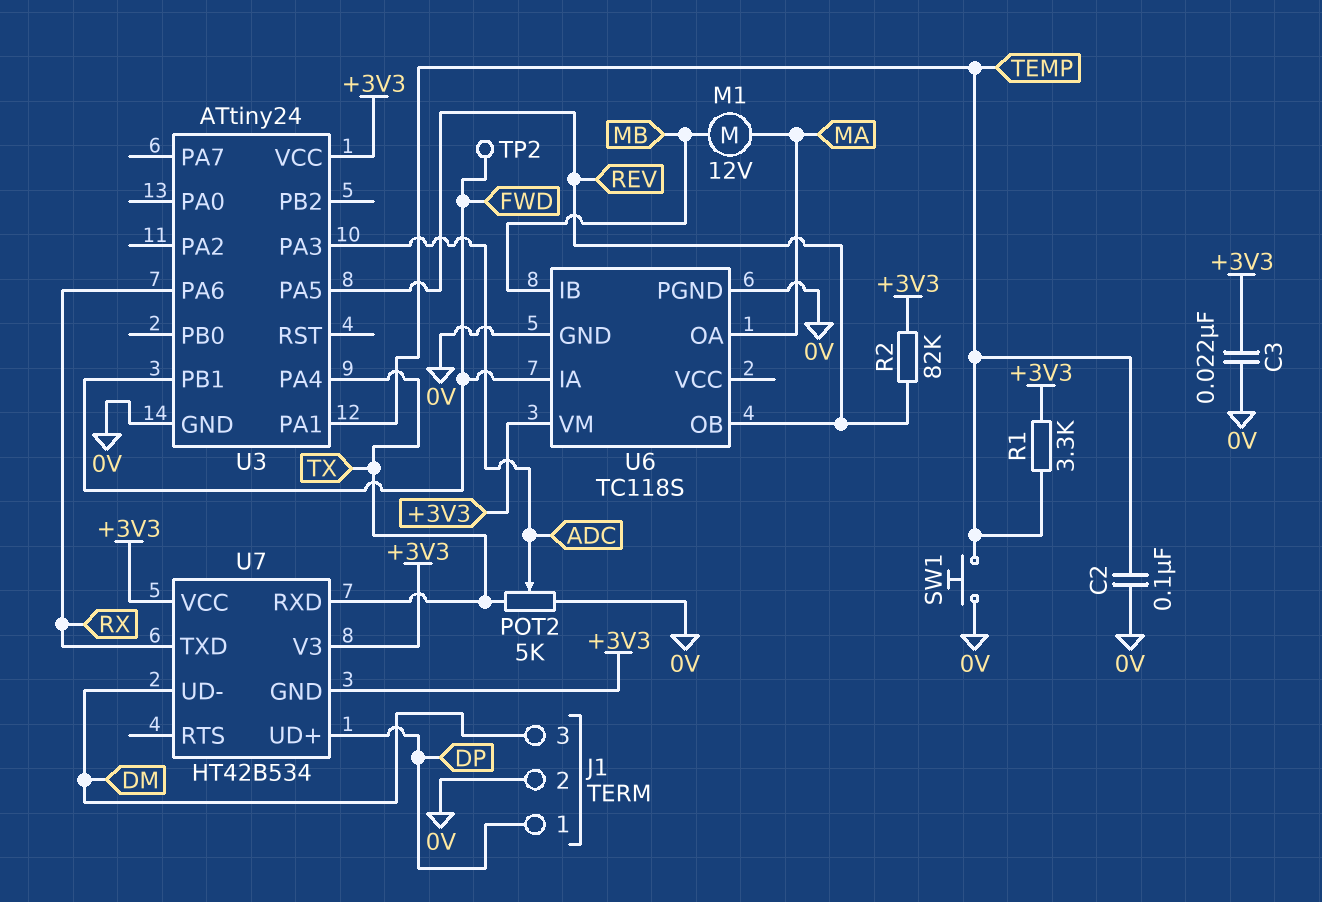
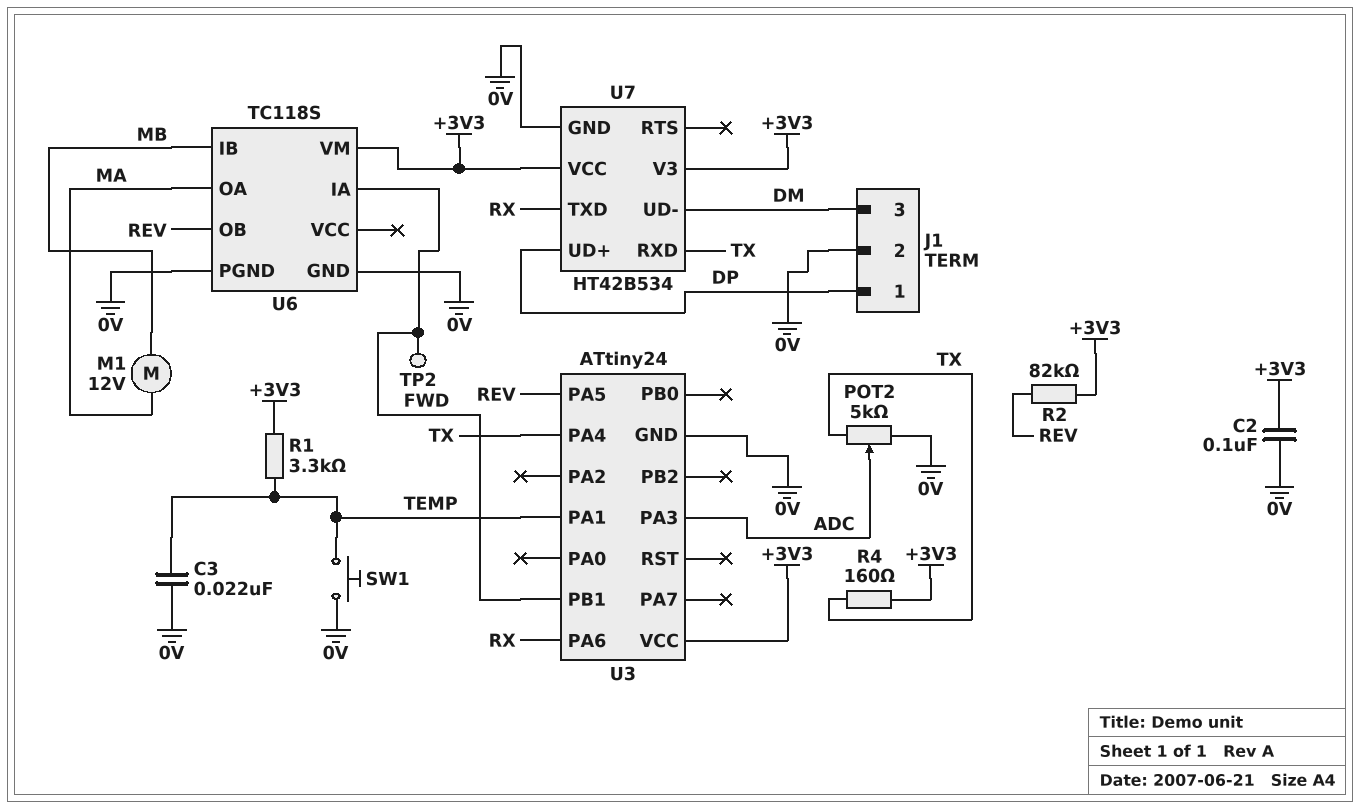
C2: 100nF (0V, TEMP) -> 100nF (+3V3, 0V)
C3: 22nF (+3V3, 0V) -> 22nF (0V, TEMP)
R4: none -> 160 (+3V3, TX)
U7 pin GND: +3V3 -> 0V

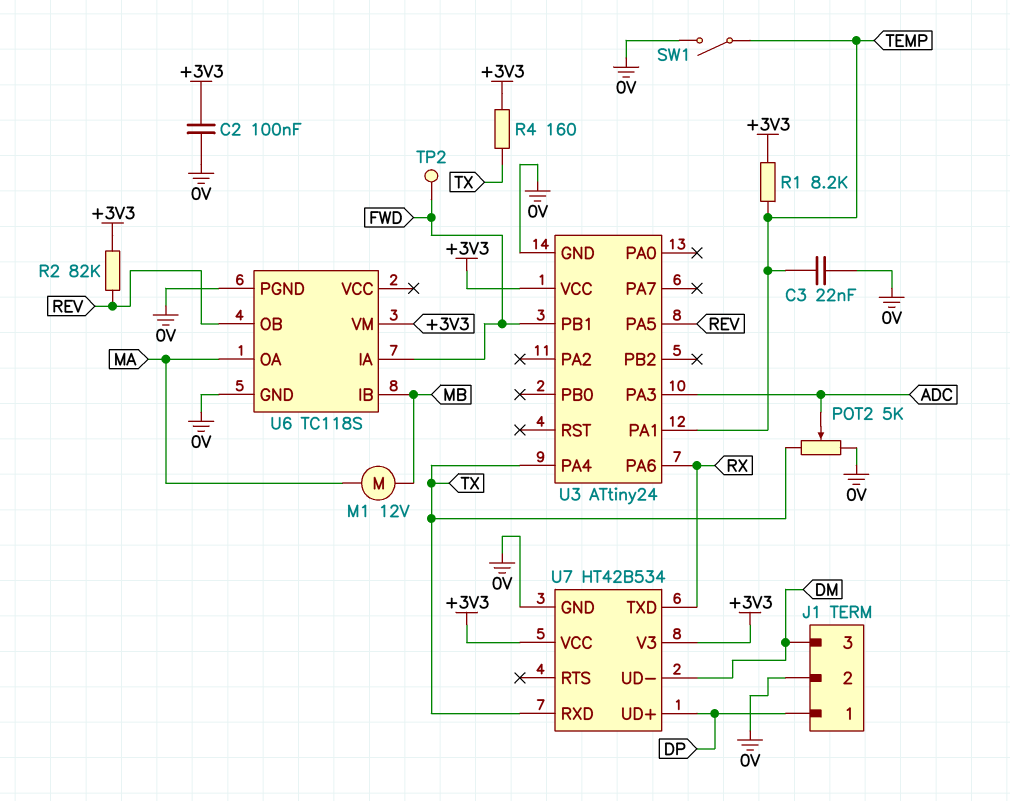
R1: 3.3k (+3V3, TEMP) -> 8.2k (+3V3, TEMP)
SW1: button (0V, TEMP) -> switch (0V, TEMP)

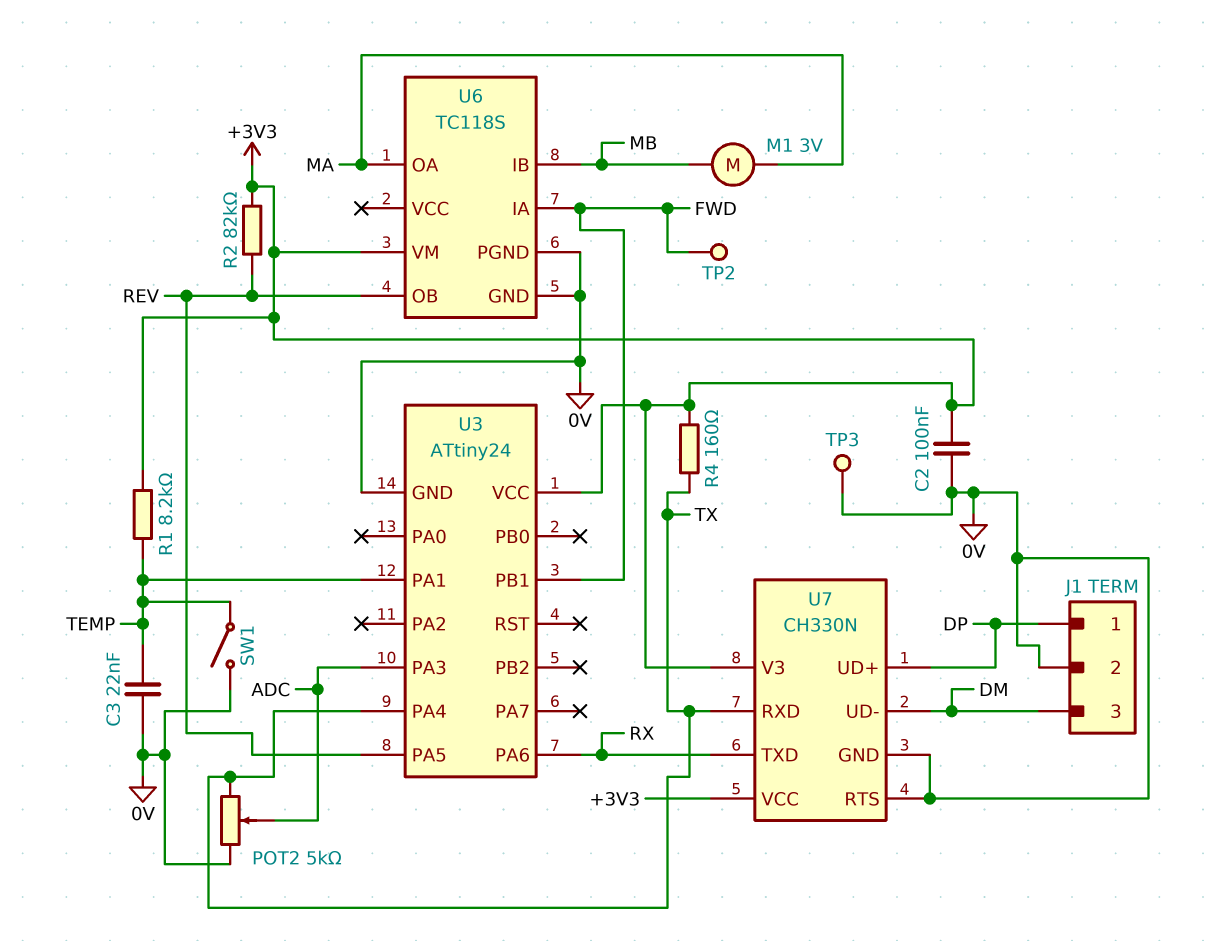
M1: motor 12V (MA, MB) -> motor 3V (MA, MB)
TP3: none -> test point (0V)
U7: HT42B534 -> CH330N
U7 pin RTS: none -> 0V

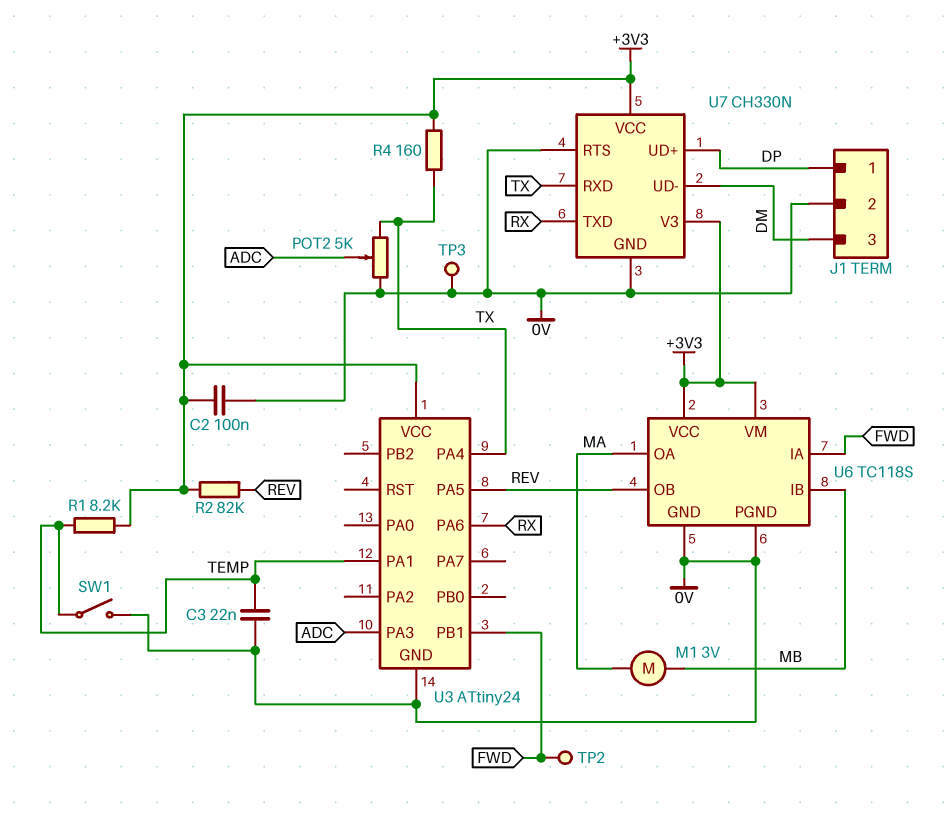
U6 pin VCC: none -> +3V3

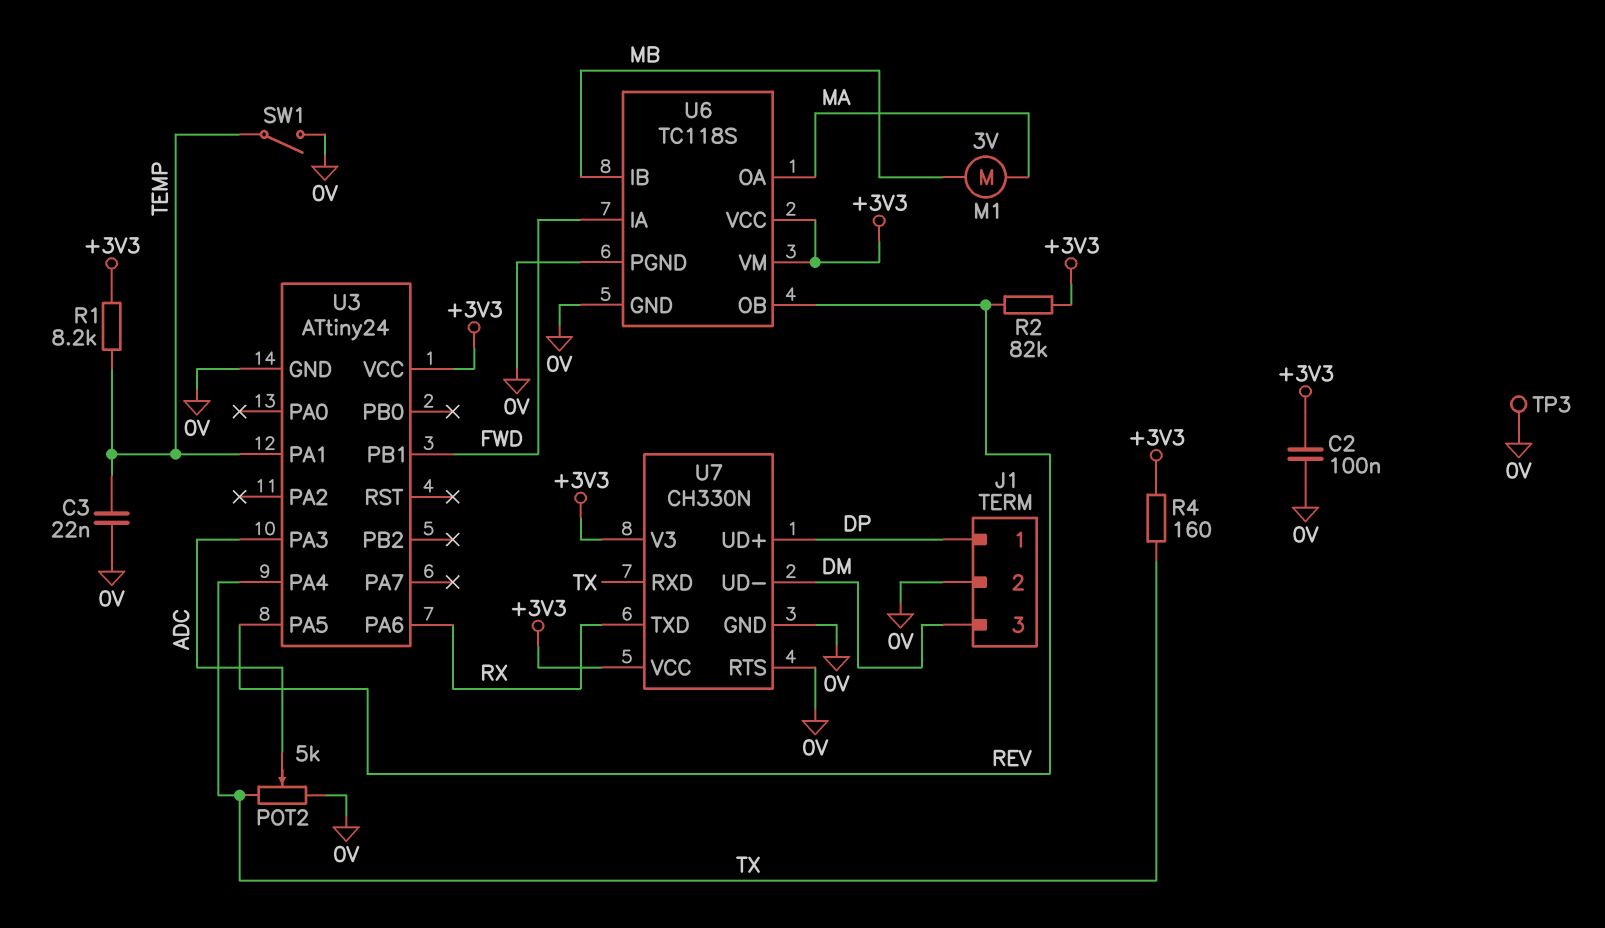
TP2: test point (FWD) -> none

